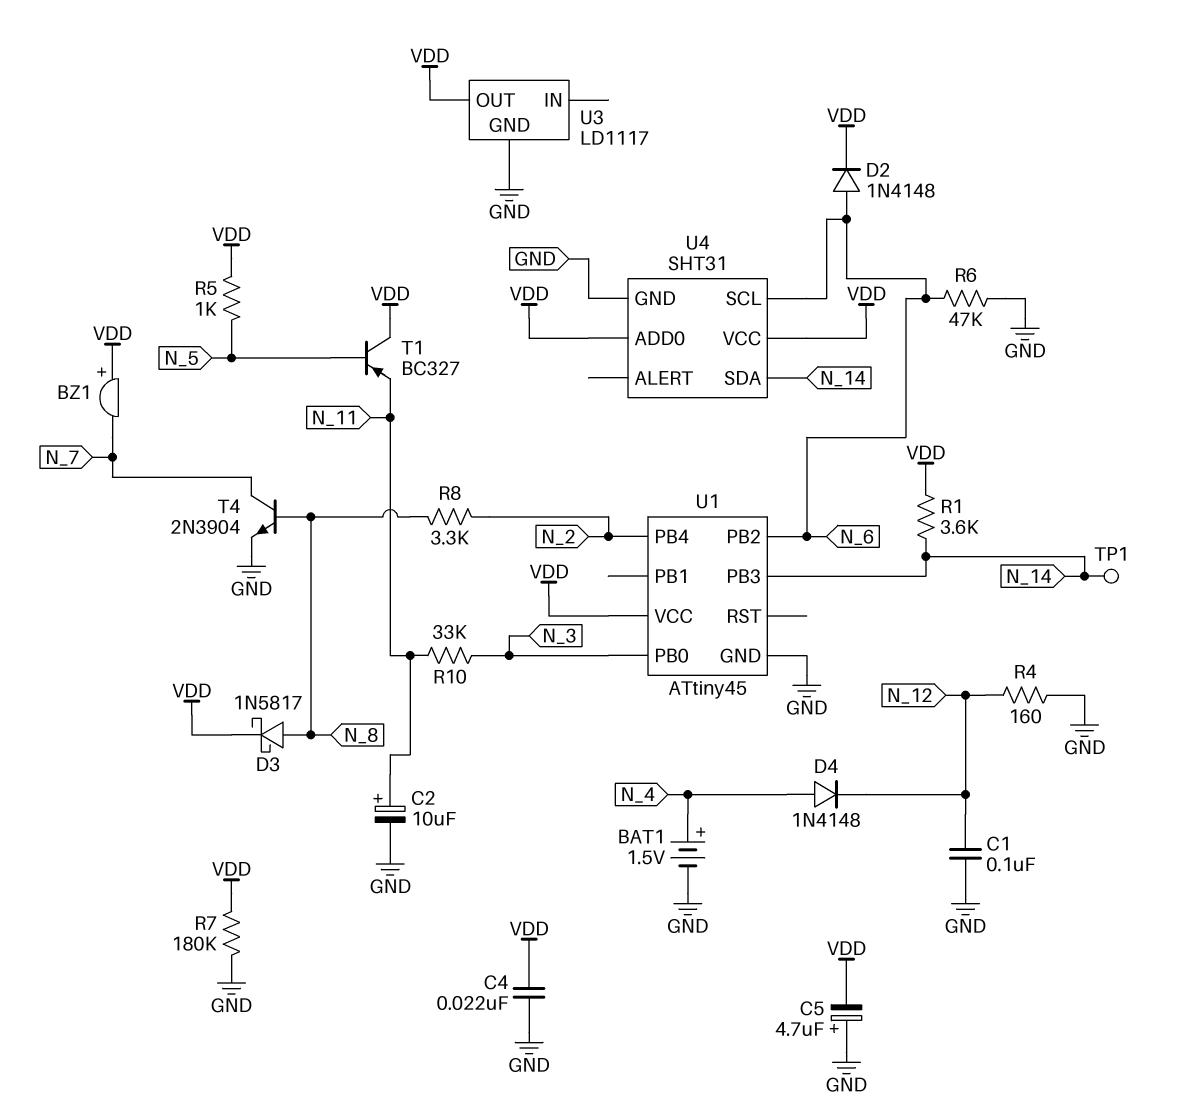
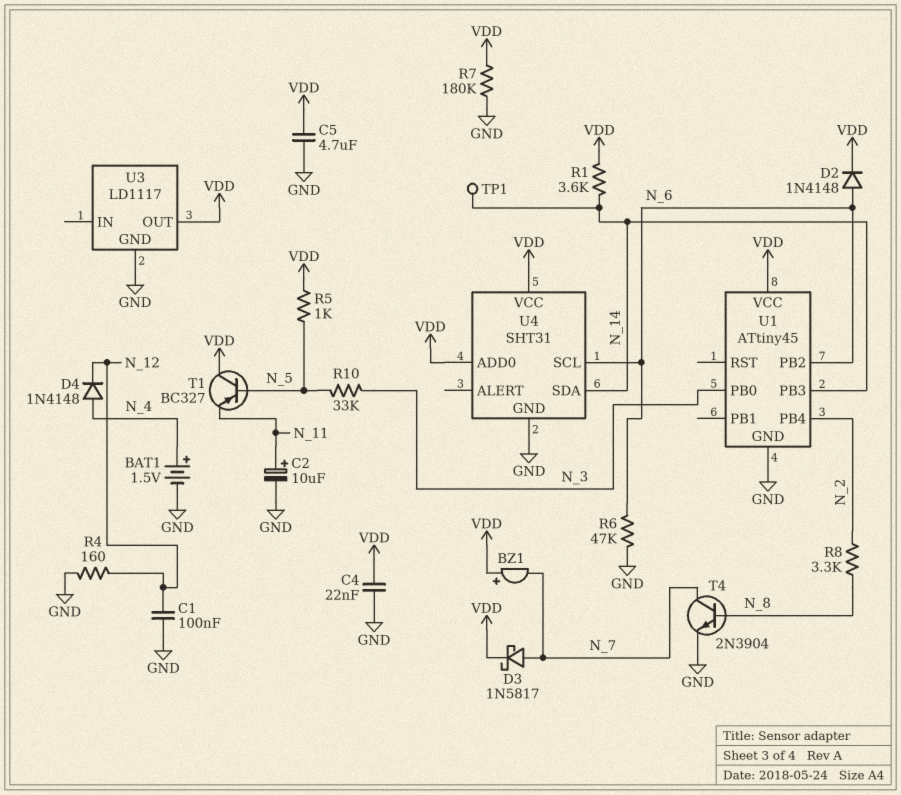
C5: 4.7uF (plus GND, minus VDD) -> 4.7uF (GND, VDD)
D3: schottky 1N5817 (A N_8, K VDD) -> schottky 1N5817 (A N_7, K VDD)
R10: 33k (N_3, N_11) -> 33k (N_3, N_5)

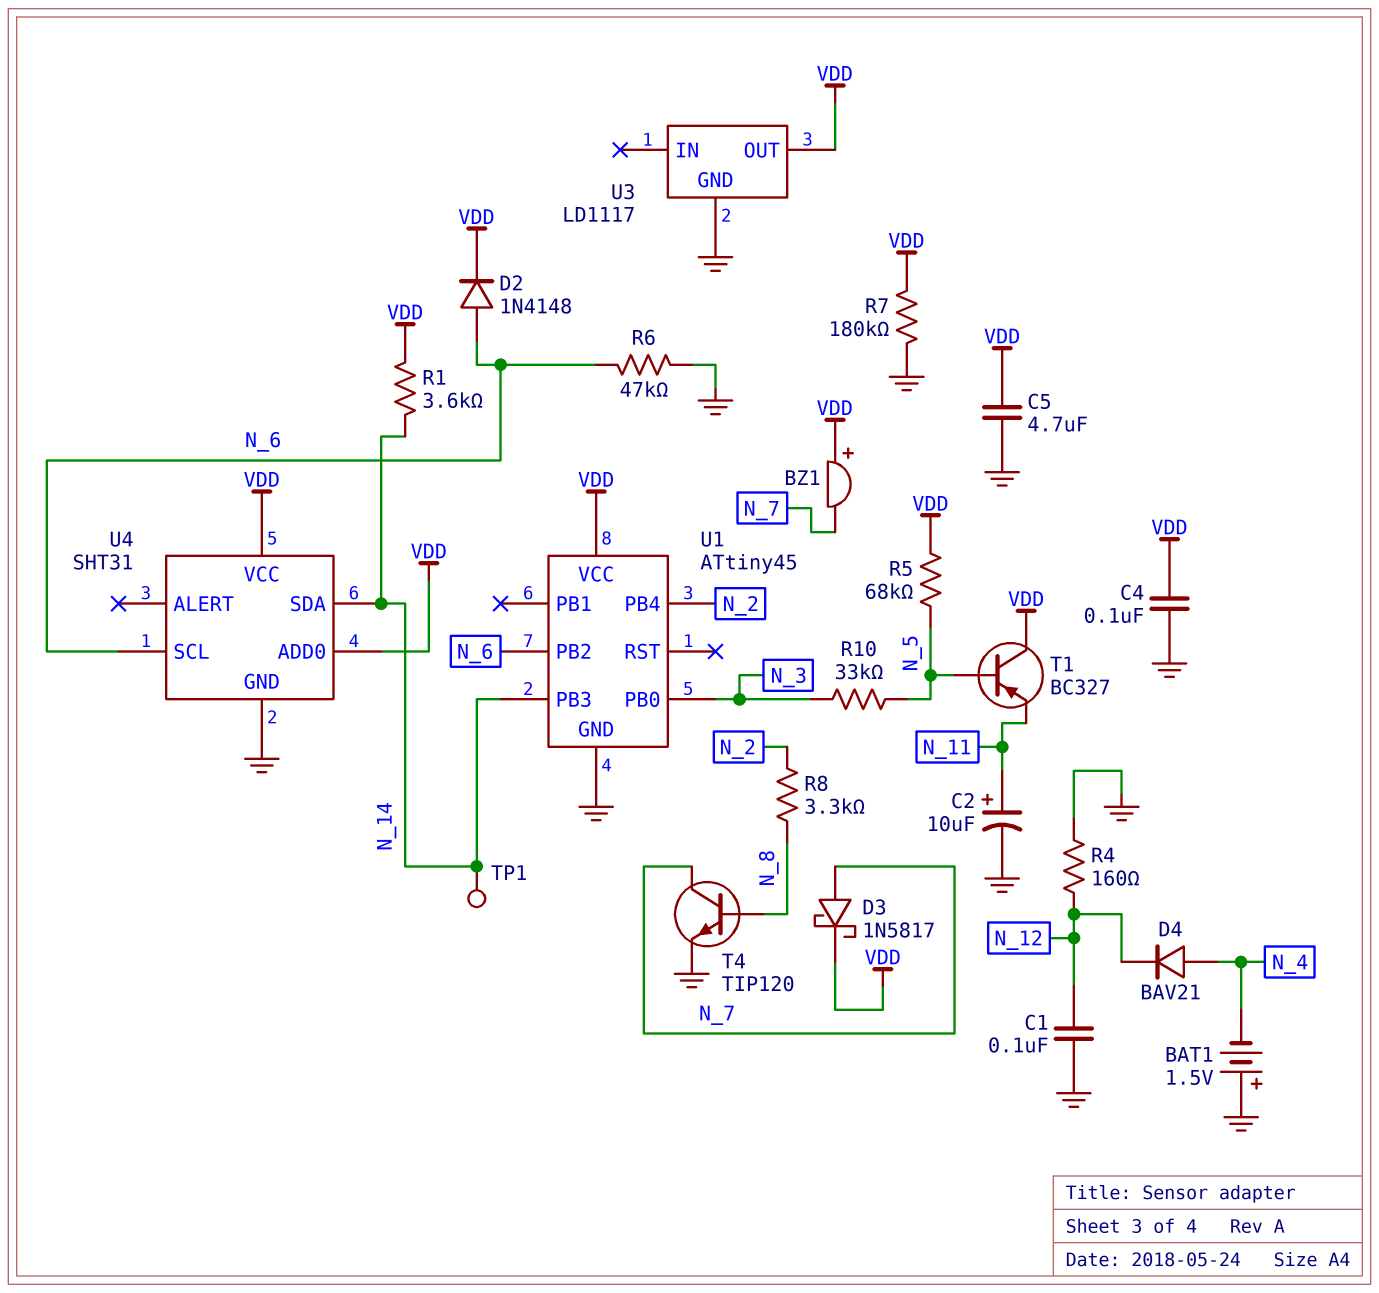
BAT1: 1.5V (plus N_4, minus GND) -> 1.5V (plus GND, minus N_4)
C4: 22nF (GND, VDD) -> 100nF (GND, VDD)
D4: diode 1N4148 (A N_4, K N_12) -> diode BAV21 (A N_4, K N_12)
R5: 1k (N_5, VDD) -> 68k (N_5, VDD)
T4: NPN 2N3904 (B N_8, C N_7, E GND) -> NPN TIP120 (B N_8, C N_7, E GND)

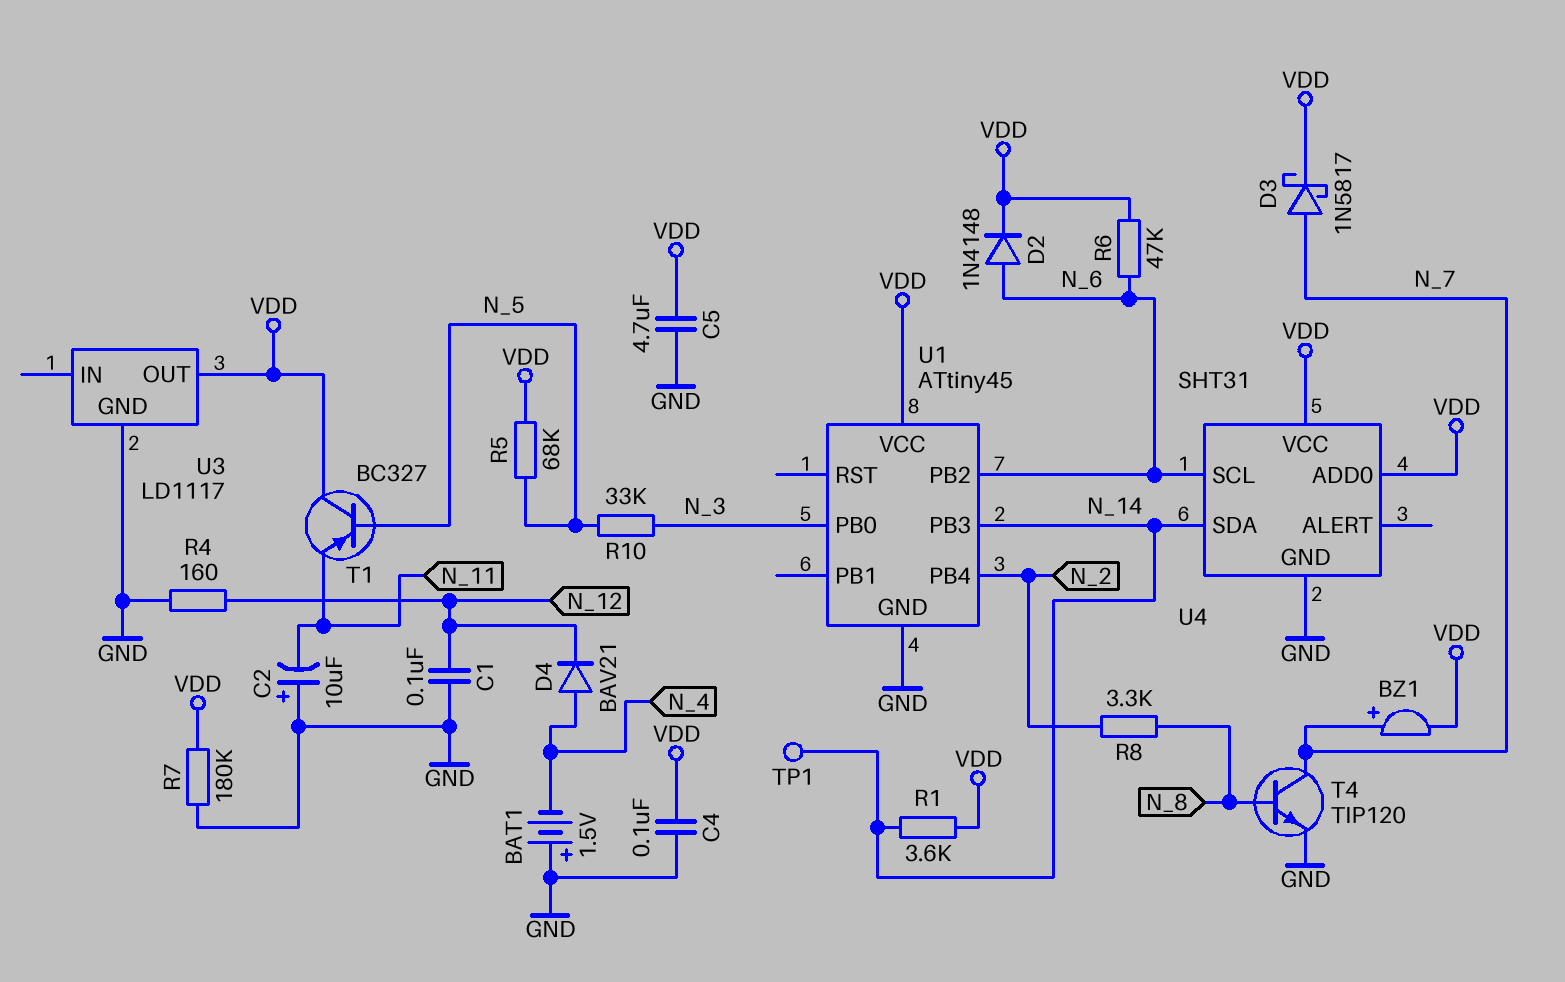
BZ1: buzzer (plus VDD, minus N_7) -> buzzer (plus N_7, minus VDD)
C2: 10uF (plus N_11, minus GND) -> 10uF (plus GND, minus N_11)
R6: 47k (GND, N_6) -> 47k (N_6, VDD)

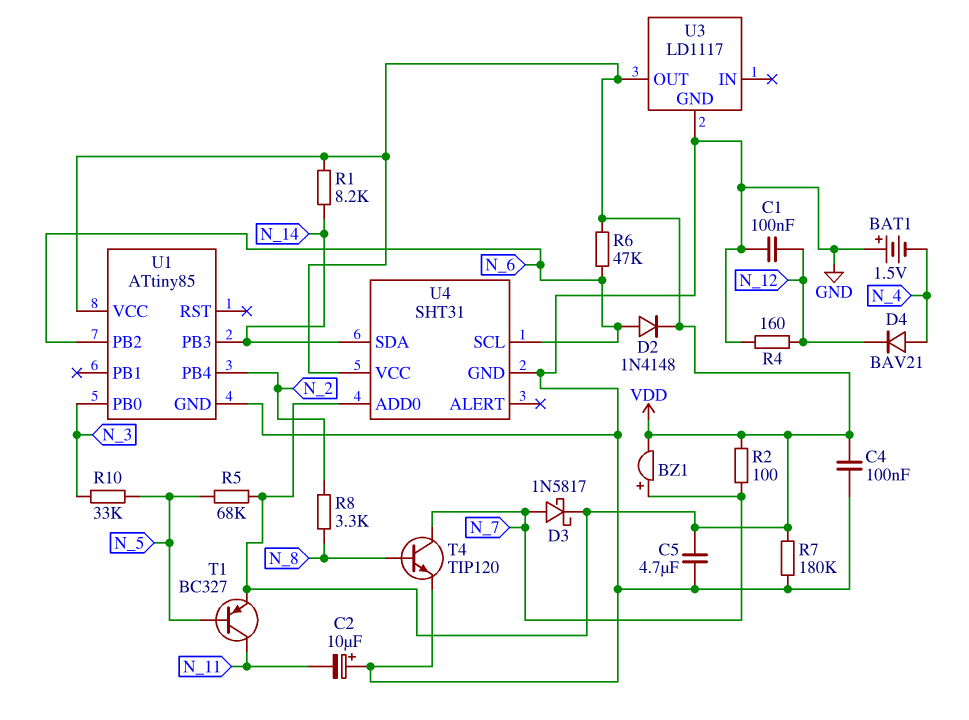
R1: 3.6k (N_14, VDD) -> 8.2k (N_14, VDD)
R2: none -> 100 (N_7, VDD)
T1: PNP BC327 (B N_5, C VDD, E N_11) -> PNP BC327 (B N_5, C N_11, E VDD)
TP1: test point (N_14) -> none
U1: ATtiny45 -> ATtiny85

